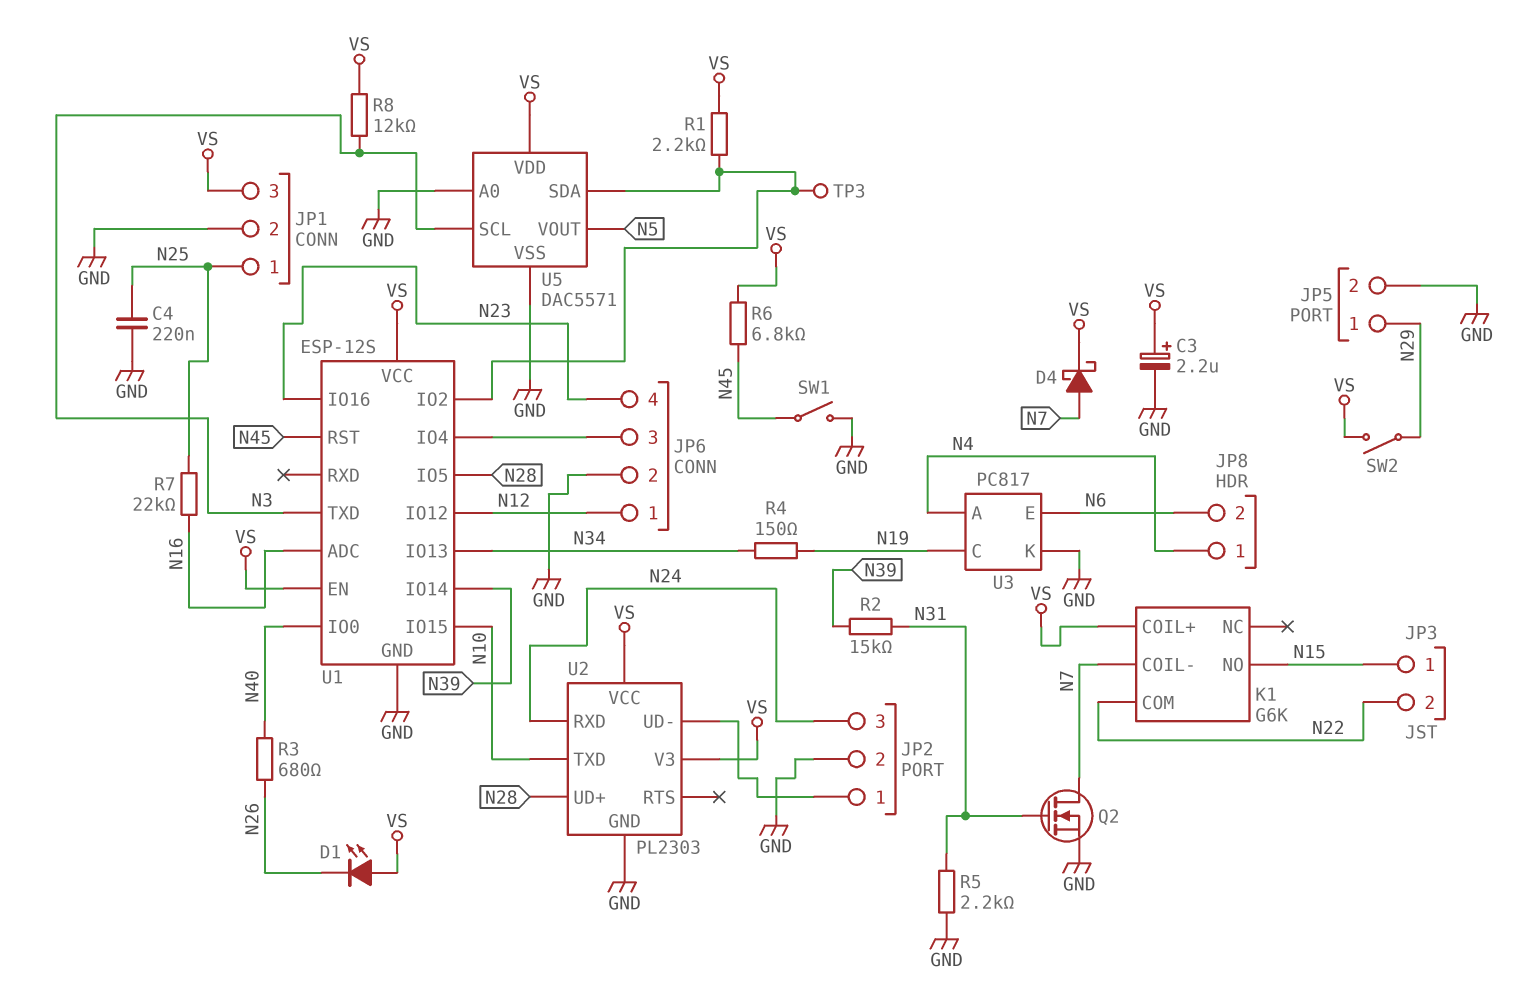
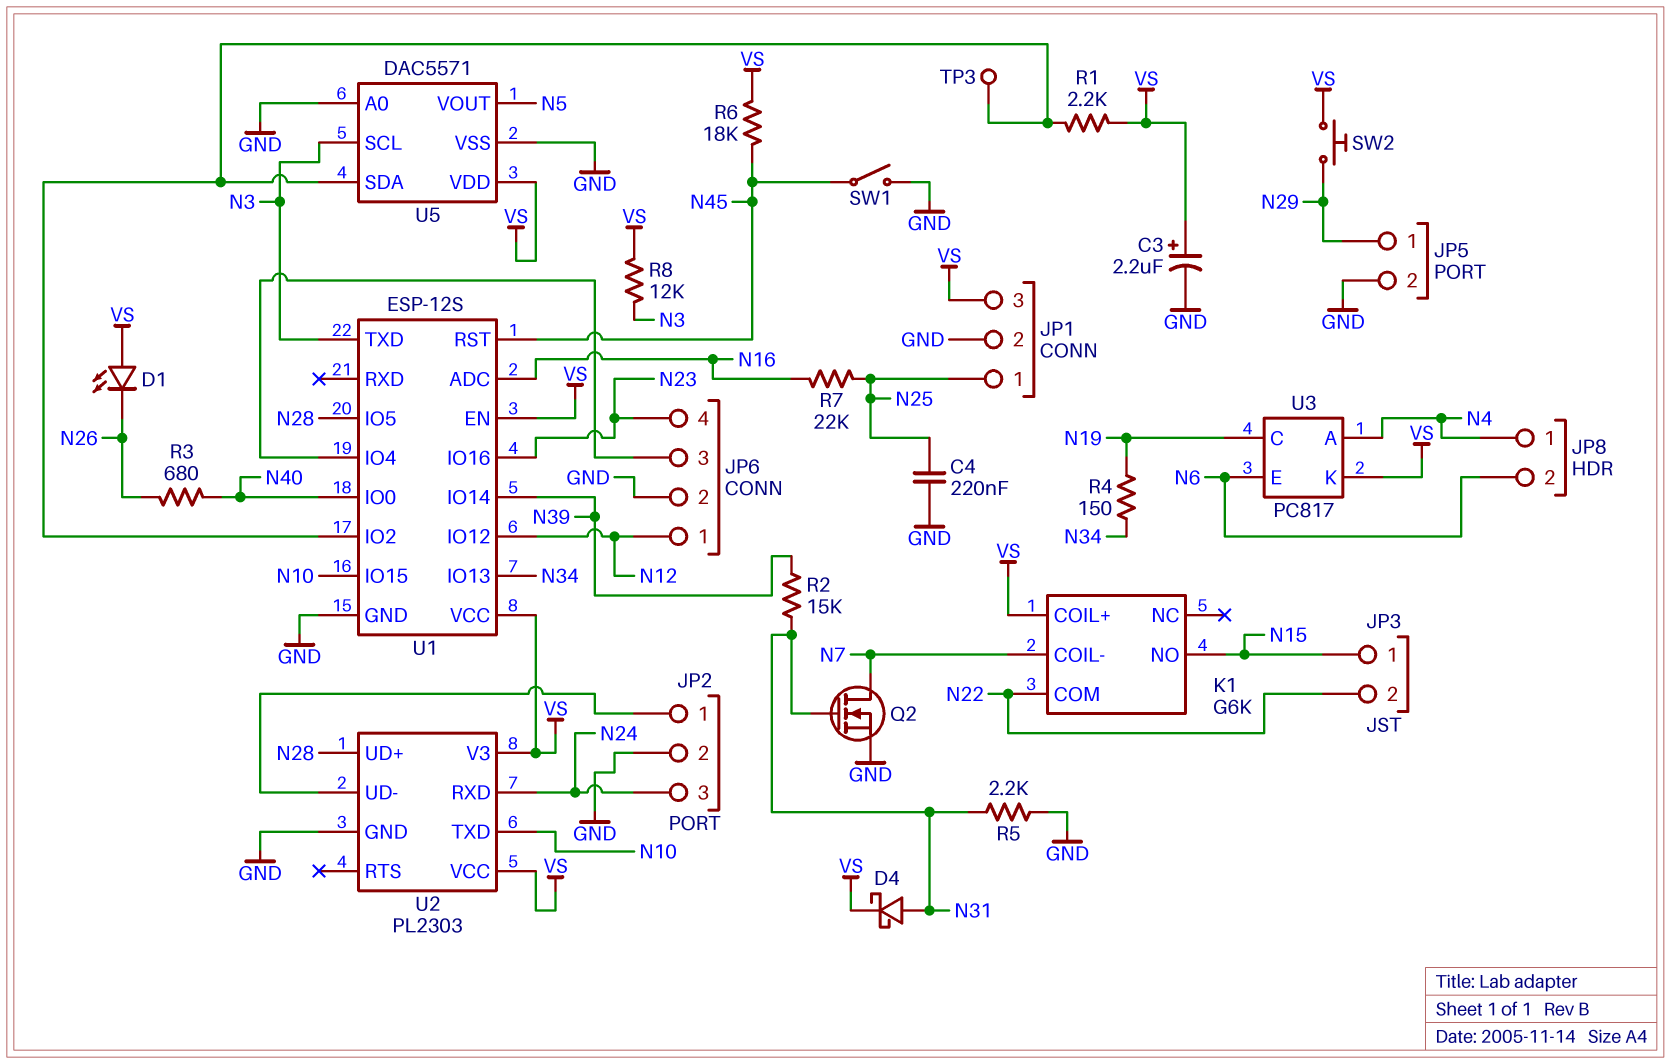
D4: schottky (A N7, K VS) -> schottky (A N31, K VS)
R6: 6.8k (N45, VS) -> 18k (N45, VS)
SW2: switch (N29, VS) -> button (N29, VS)
U3 pin K: GND -> VS

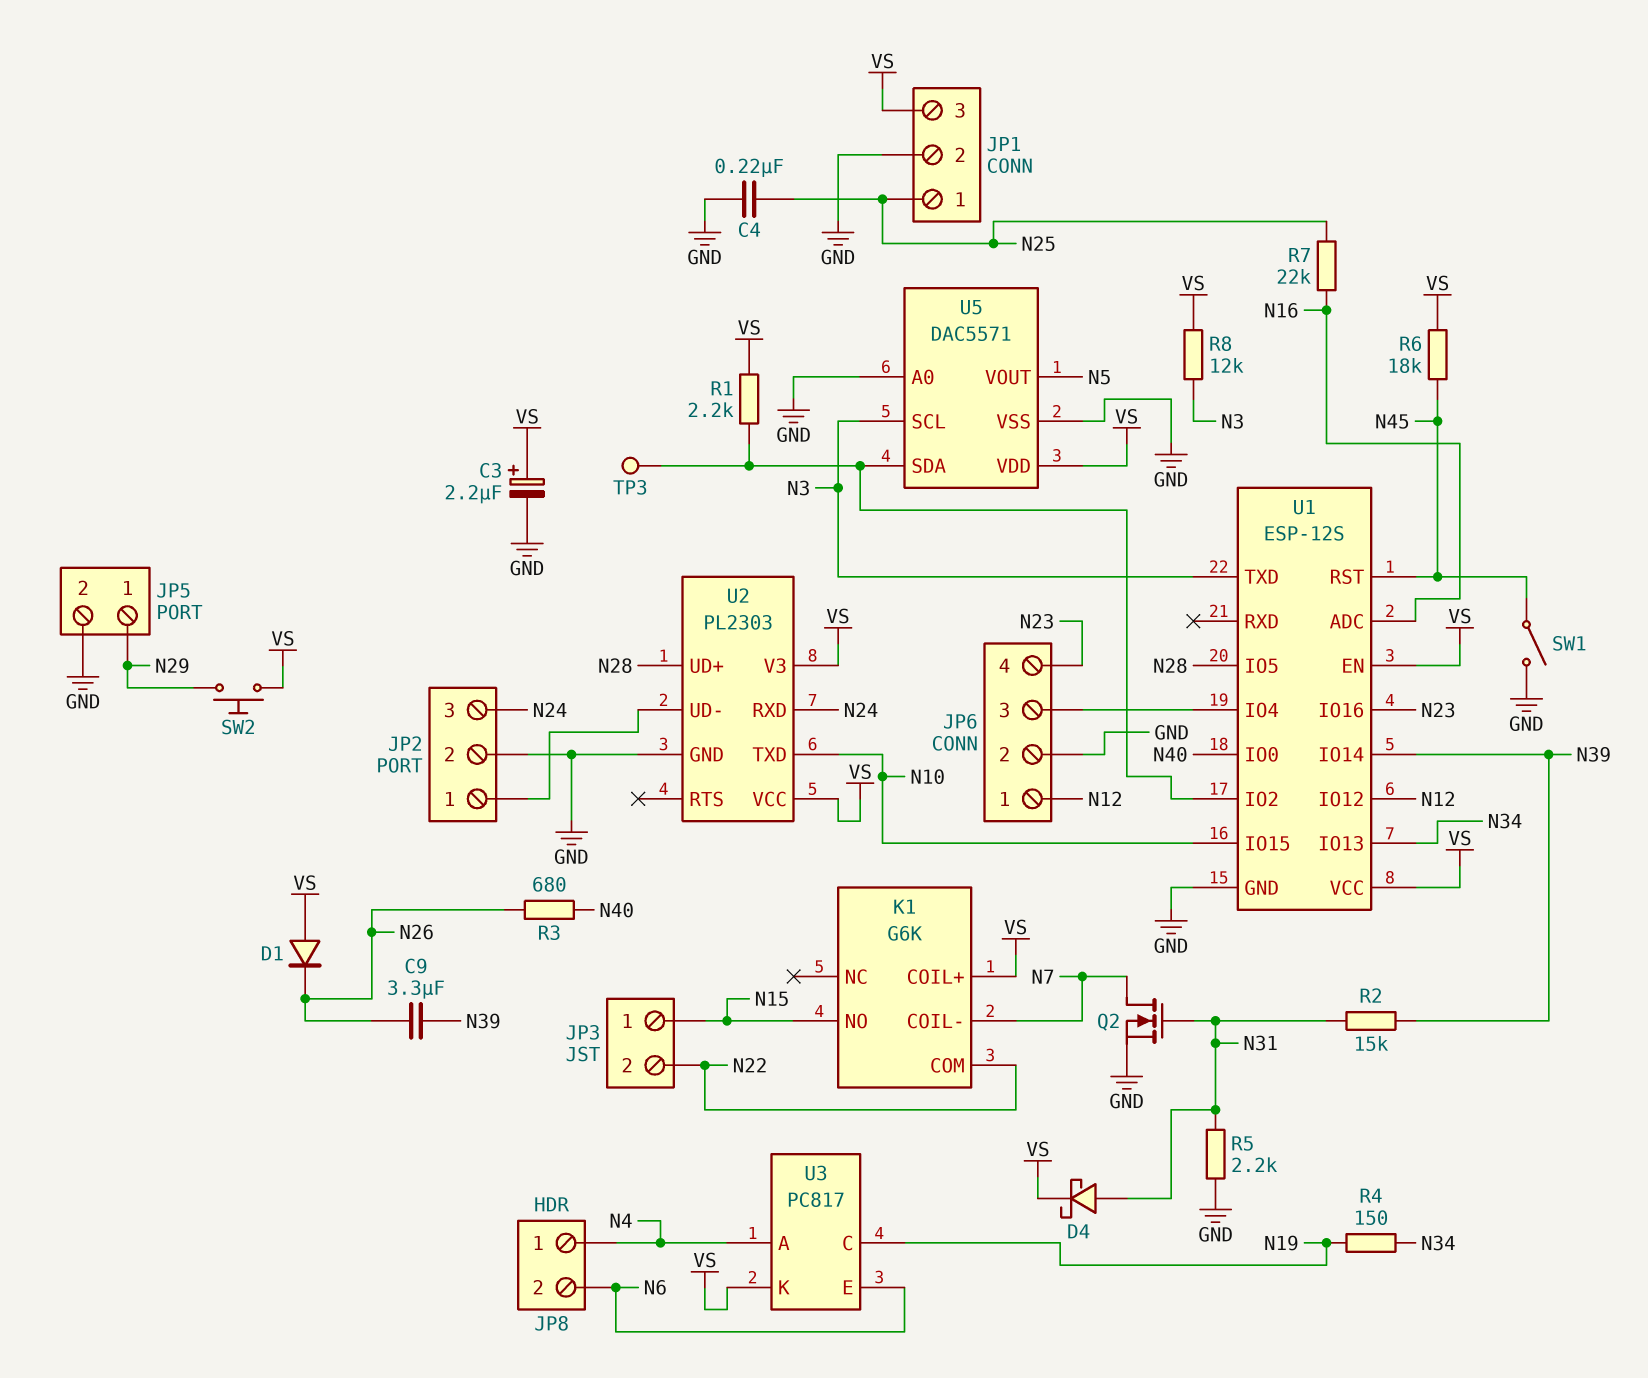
C9: none -> 3.3uF (N26, N39)
D1: LED (A VS, K N26) -> diode (A VS, K N26)

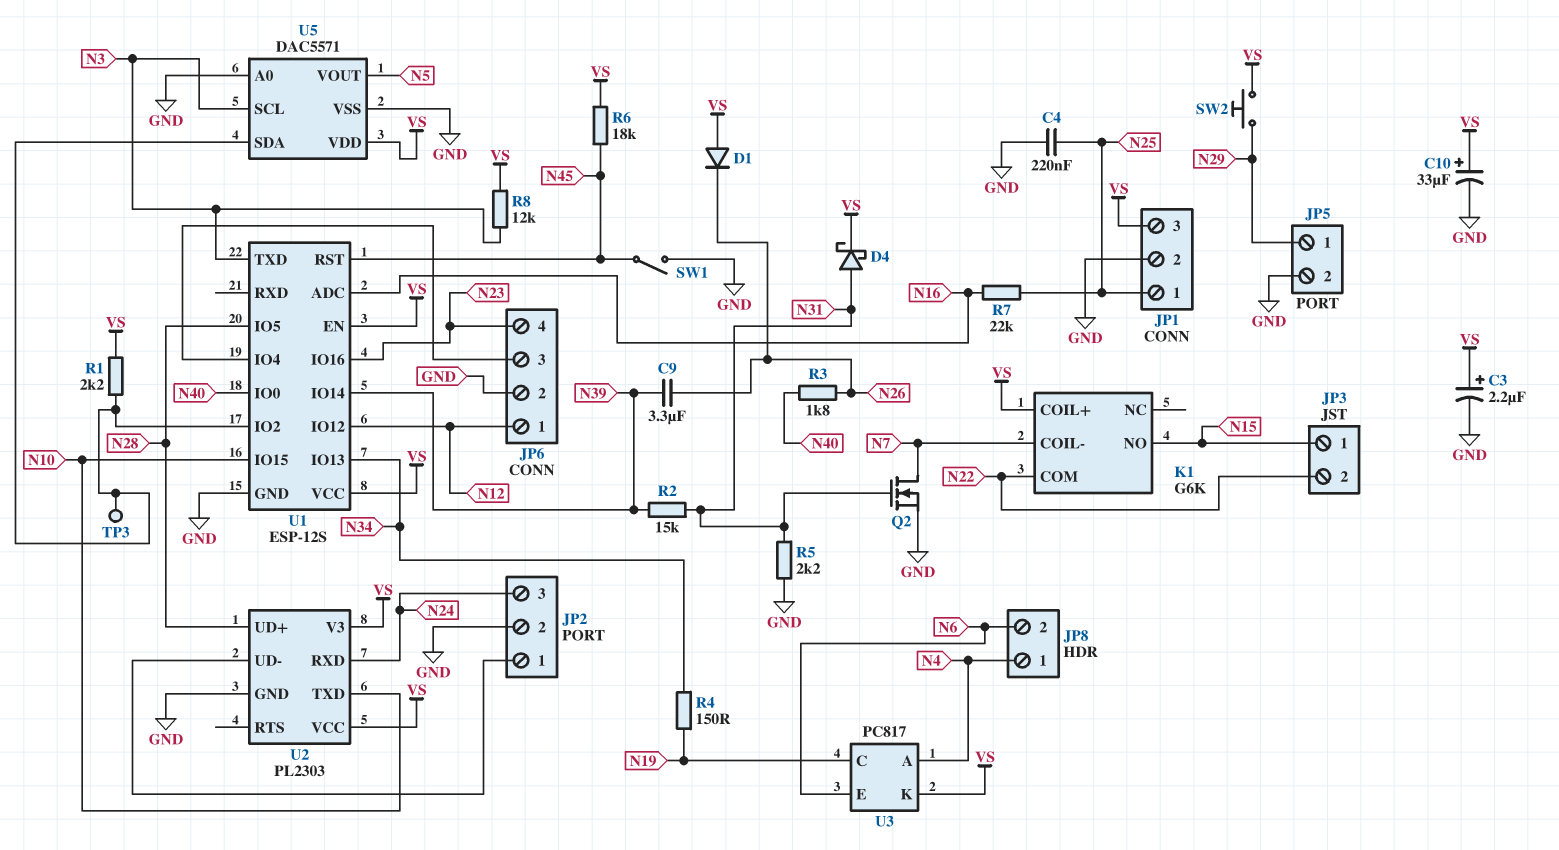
C10: none -> 33uF (plus VS, minus GND)
R3: 680 (N26, N40) -> 1.8k (N26, N40)

